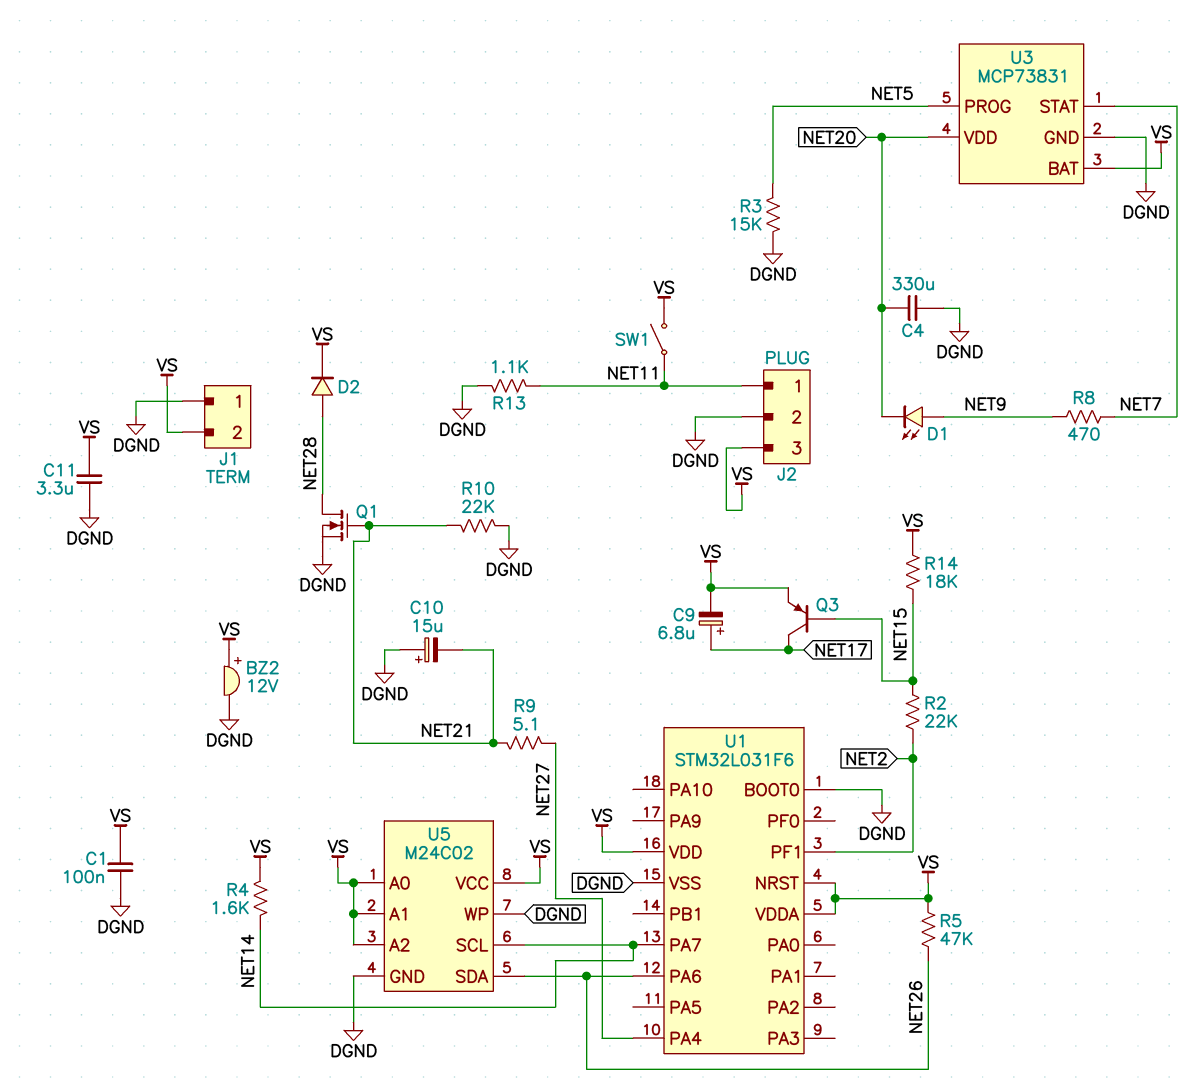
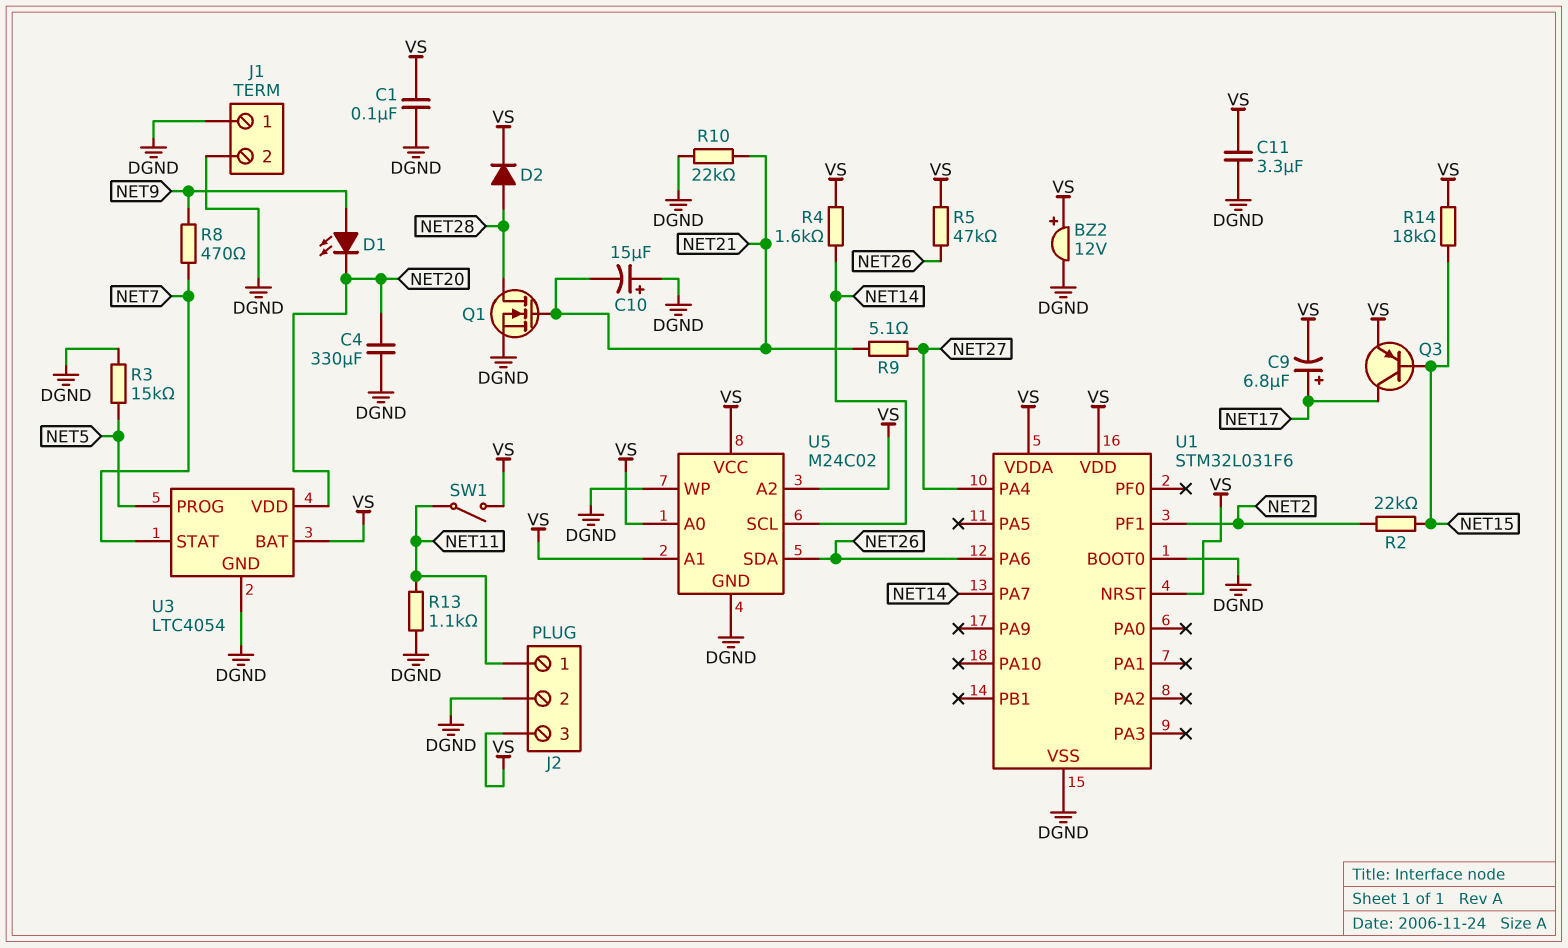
J1 pin 2: VS -> DGND
U3: MCP73831 -> LTC4054

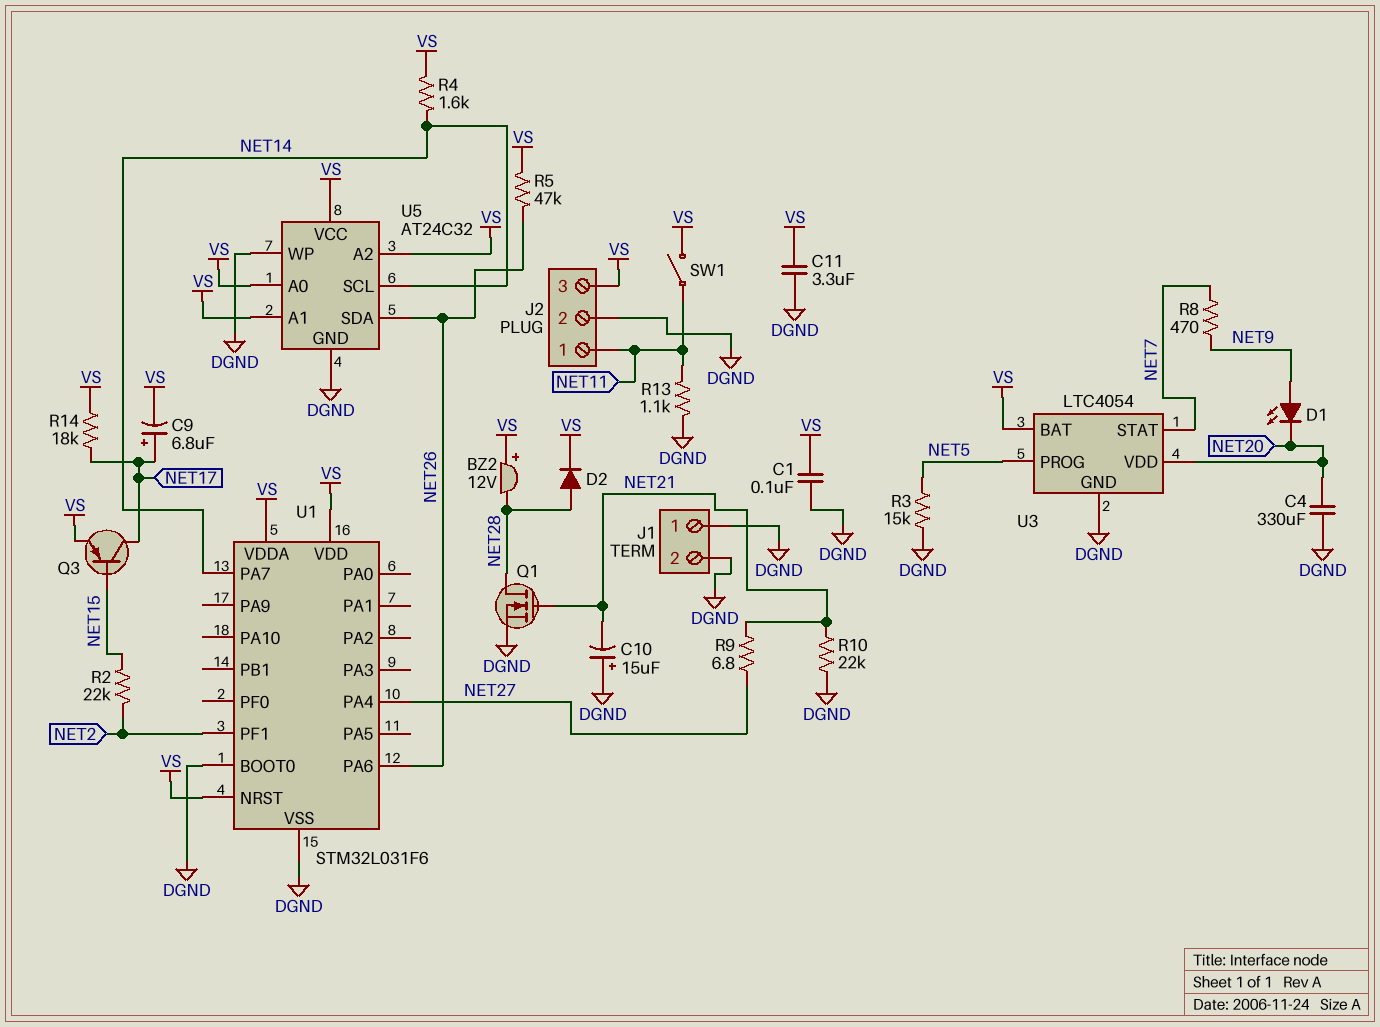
BZ2: buzzer 12V (plus VS, minus DGND) -> buzzer 12V (plus VS, minus NET28)
R9: 5.1 (NET21, NET27) -> 6.8 (NET21, NET27)
R14: 18k (NET15, VS) -> 18k (NET17, VS)
U5: M24C02 -> AT24C32

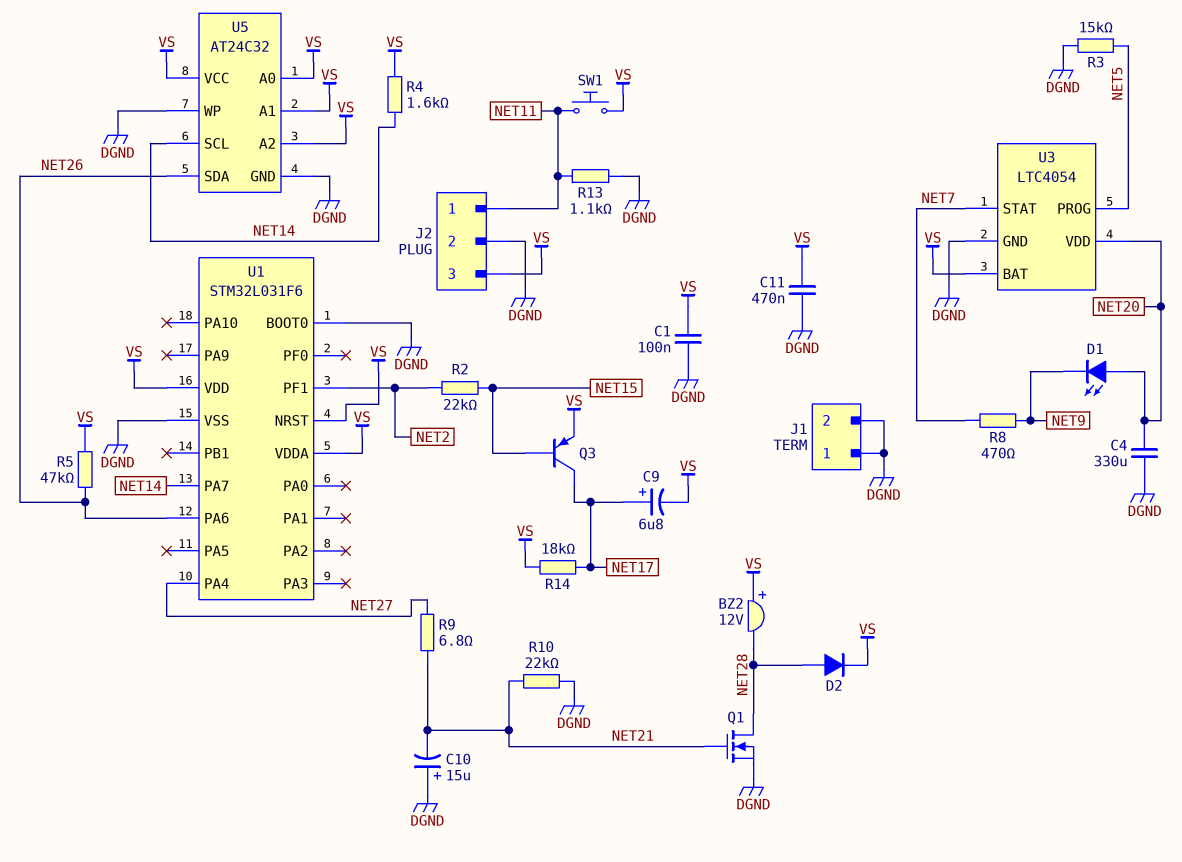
C11: 3.3uF (DGND, VS) -> 470nF (DGND, VS)
D1: LED (A NET9, K NET20) -> LED (A NET20, K NET9)
SW1: switch (NET11, VS) -> button (NET11, VS)

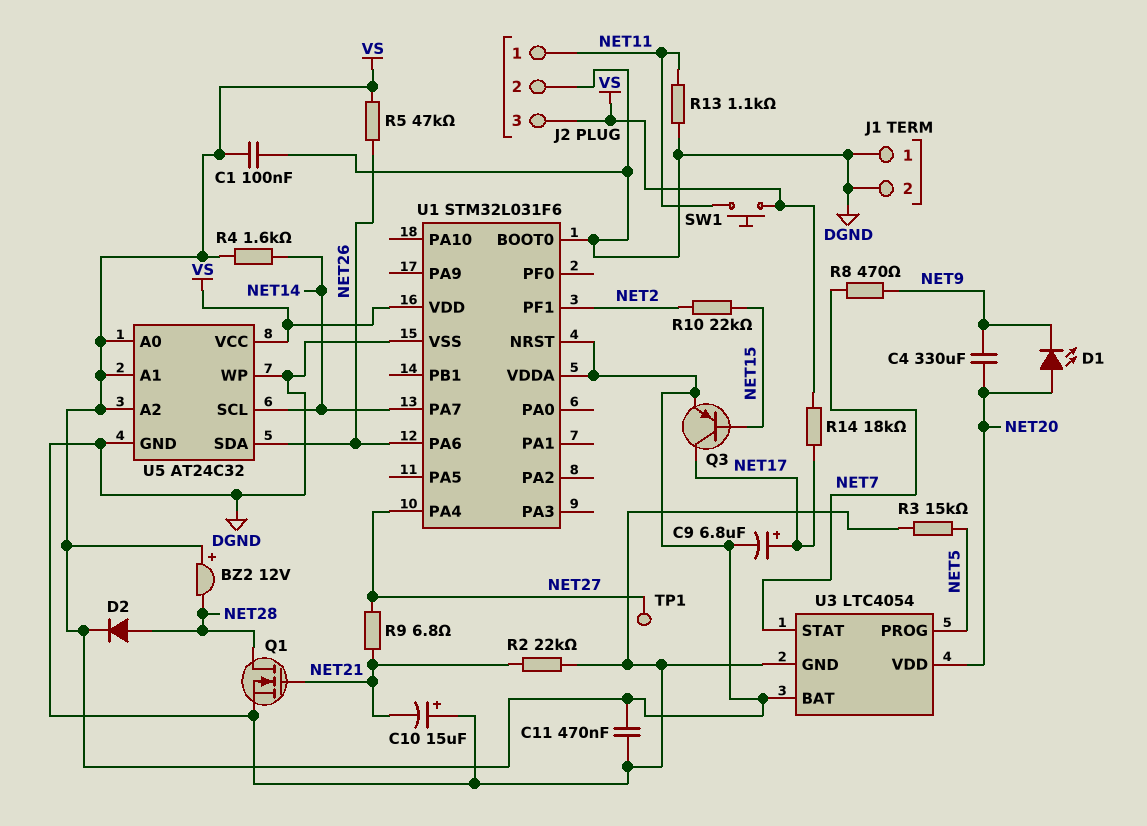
C4: 330uF (DGND, NET20) -> 330uF (NET9, NET20)
R2: 22k (NET2, NET15) -> 22k (DGND, NET21)
R10: 22k (DGND, NET21) -> 22k (NET2, NET15)
TP1: none -> test point (NET27)

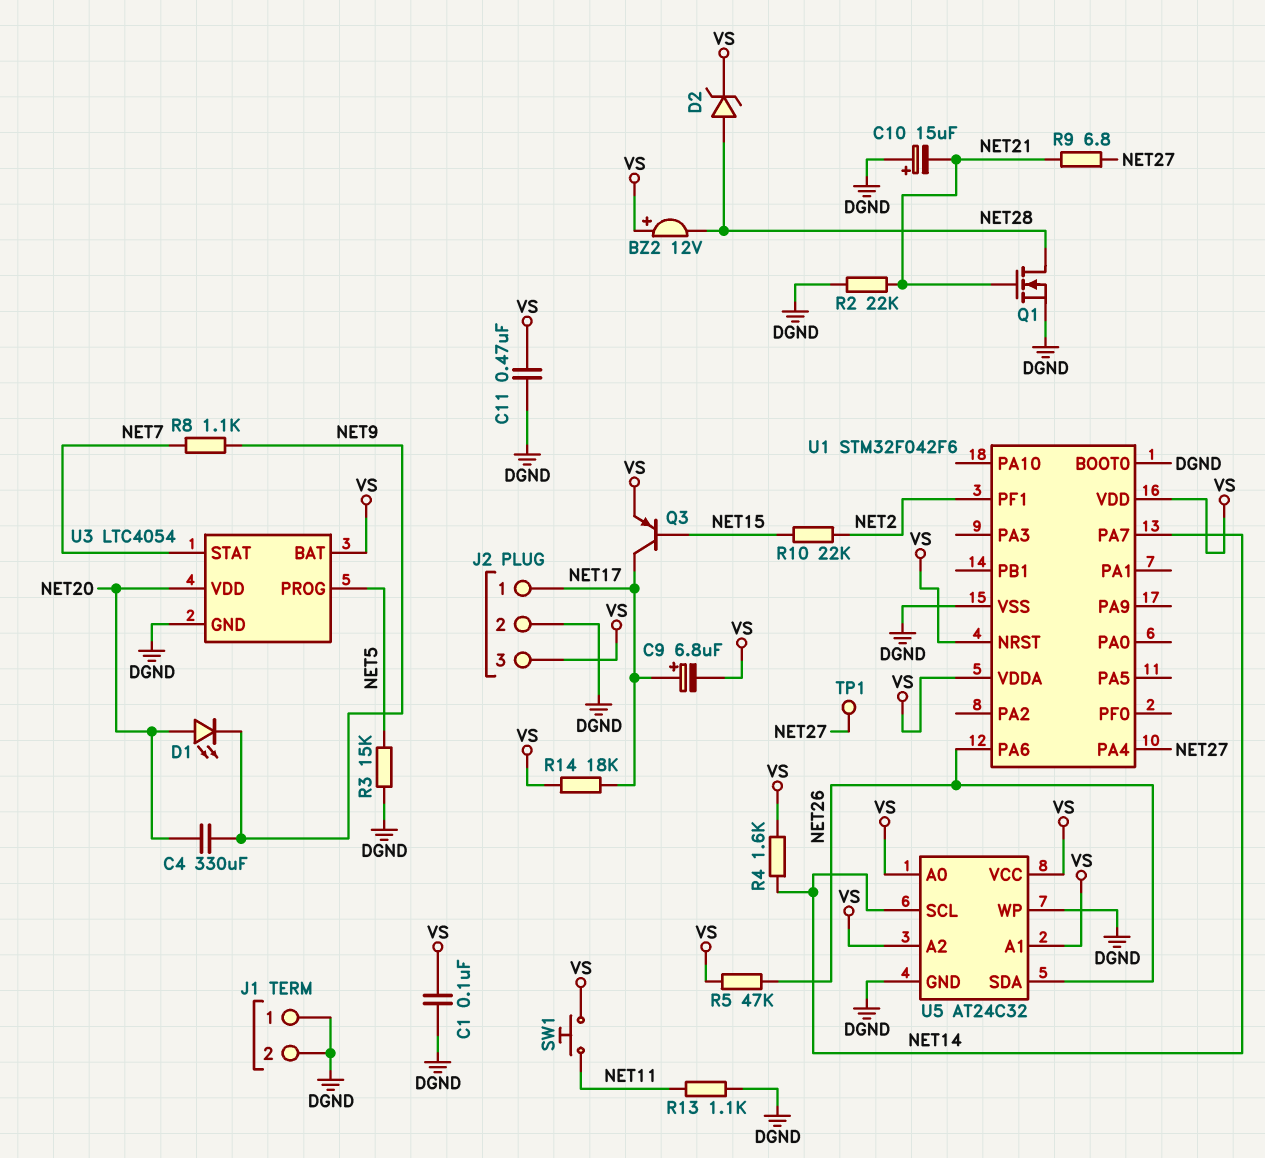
D2: diode (A NET28, K VS) -> zener (A NET28, K VS)
J2 pin 1: NET11 -> NET17
R8: 470 (NET7, NET9) -> 1.1k (NET7, NET9)
U1: STM32L031F6 -> STM32F042F6

